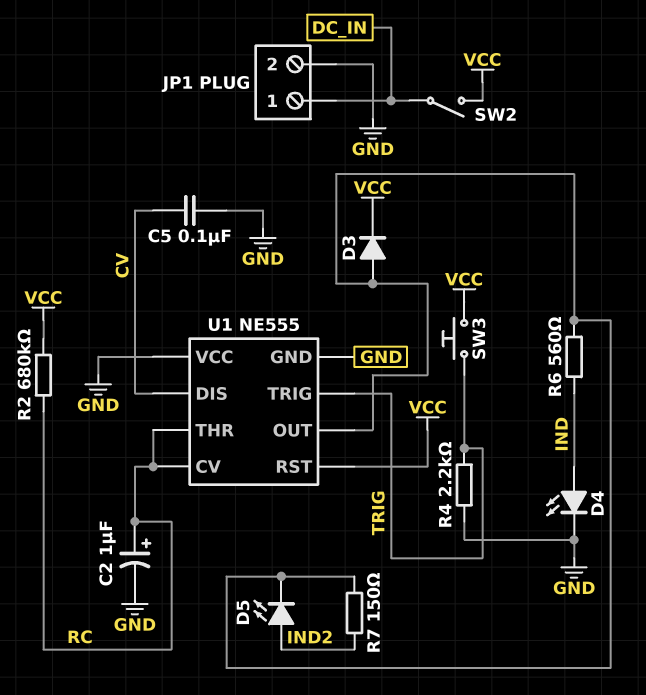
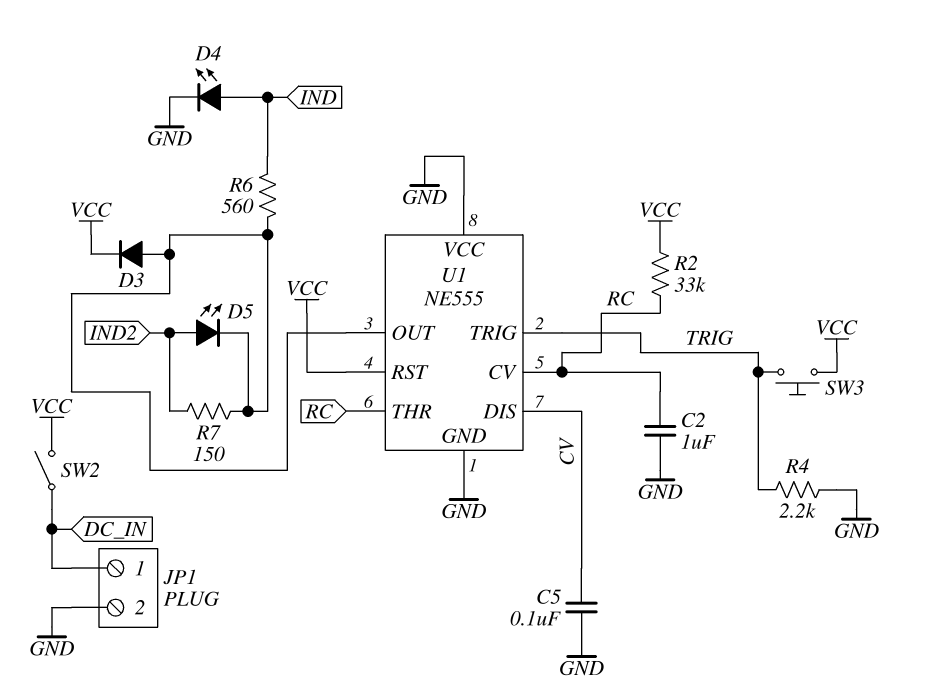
C2: 1uF (plus RC, minus GND) -> 1uF (GND, RC)
R2: 680k (RC, VCC) -> 33k (RC, VCC)

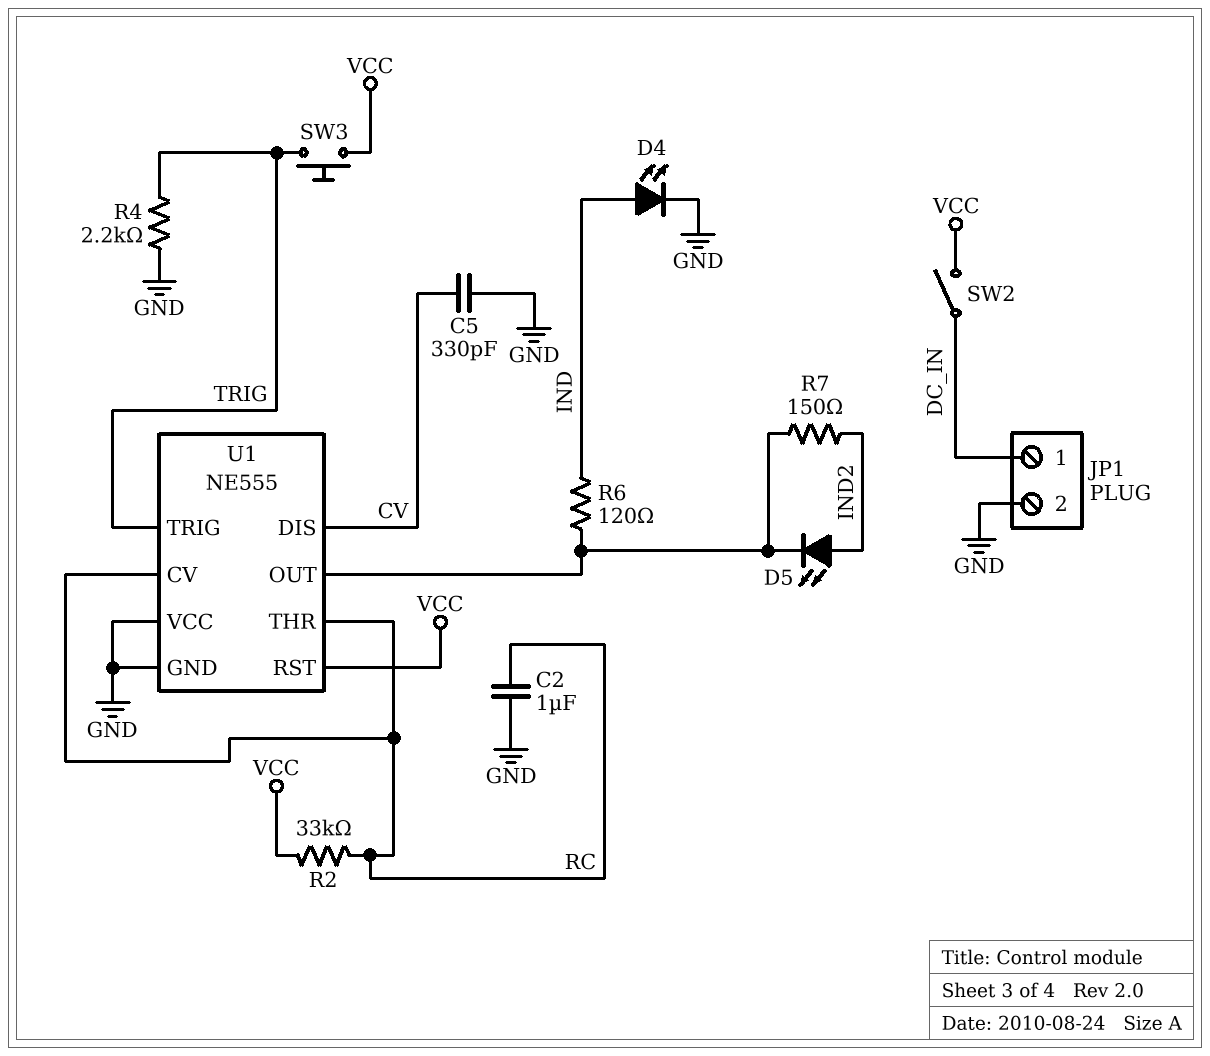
C5: 100nF (CV, GND) -> 330pF (CV, GND)
D3: diode (A U1/OUT, K VCC) -> none
R6: 560 (IND, U1/OUT) -> 120 (IND, U1/OUT)

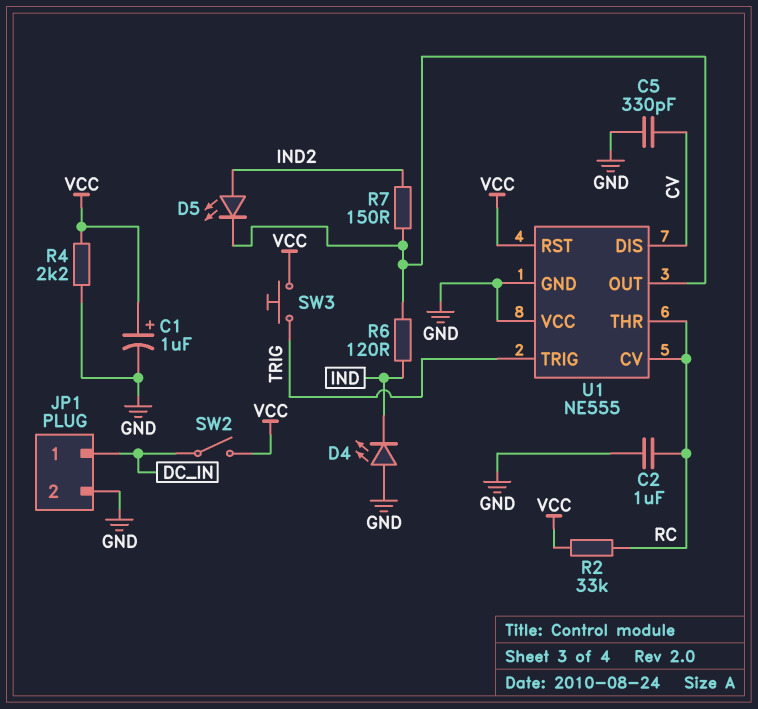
C1: none -> 1uF (plus VCC, minus GND)
D4: LED (A IND, K GND) -> LED (A GND, K IND)
R4: 2.2k (GND, TRIG) -> 2.2k (GND, VCC)

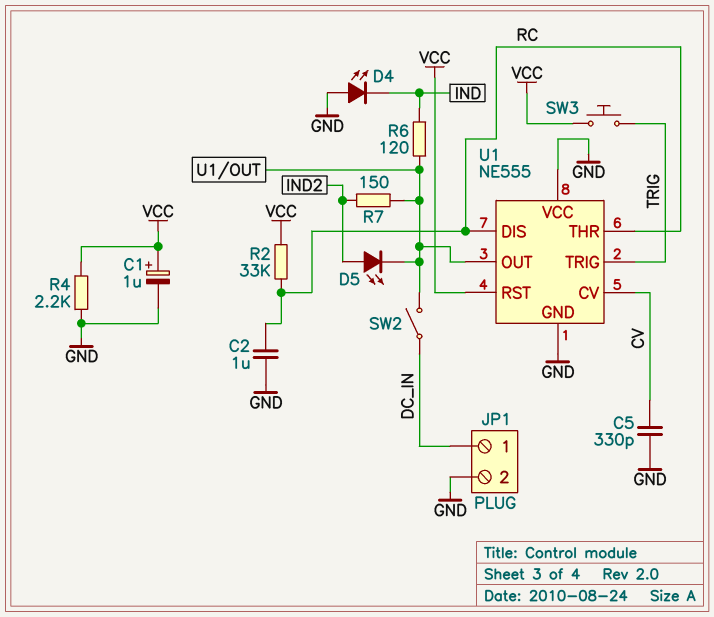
SW2: switch (DC_IN, VCC) -> switch (DC_IN, U1/OUT)
U1 pin CV: RC -> CV
U1 pin DIS: CV -> RC

